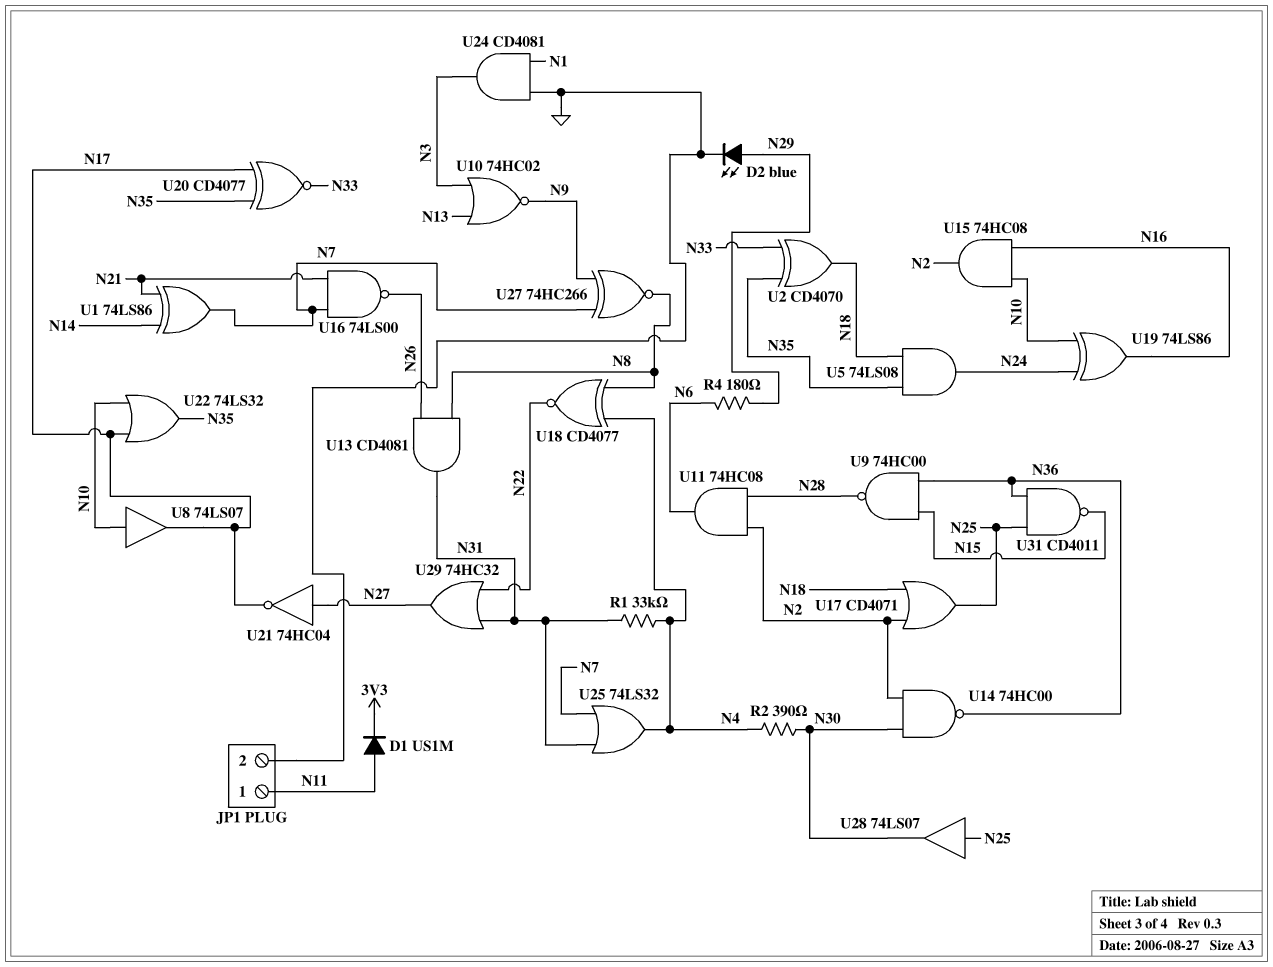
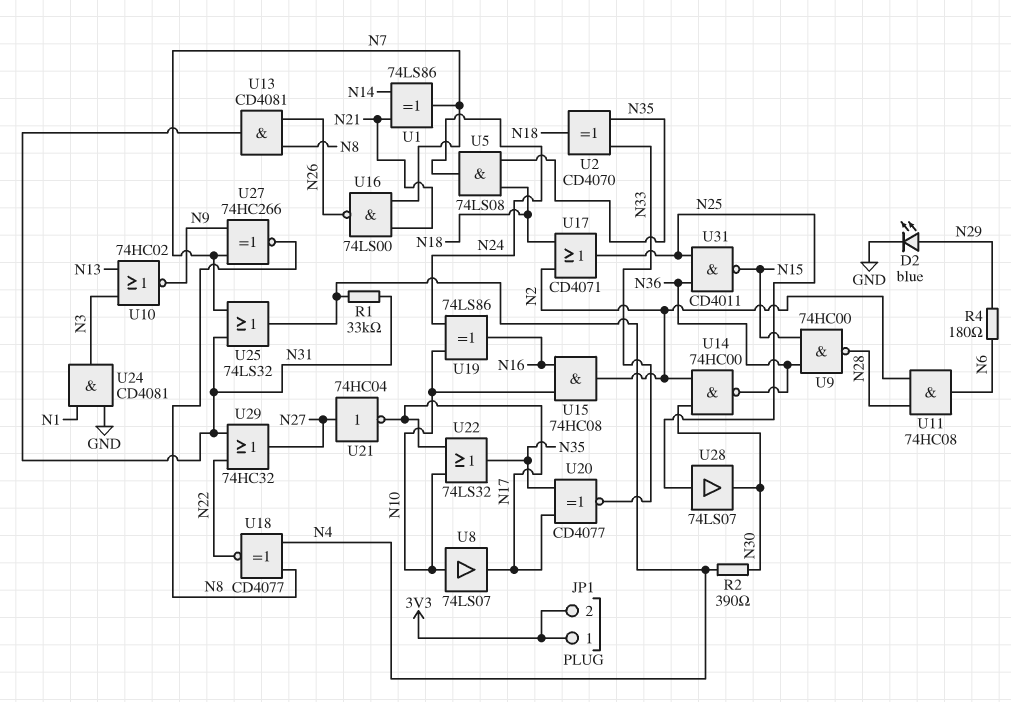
D1: diode US1M (A N11, K 3V3) -> none
JP1 pin 1: N11 -> 3V3
JP1 pin 2: GND -> 3V3

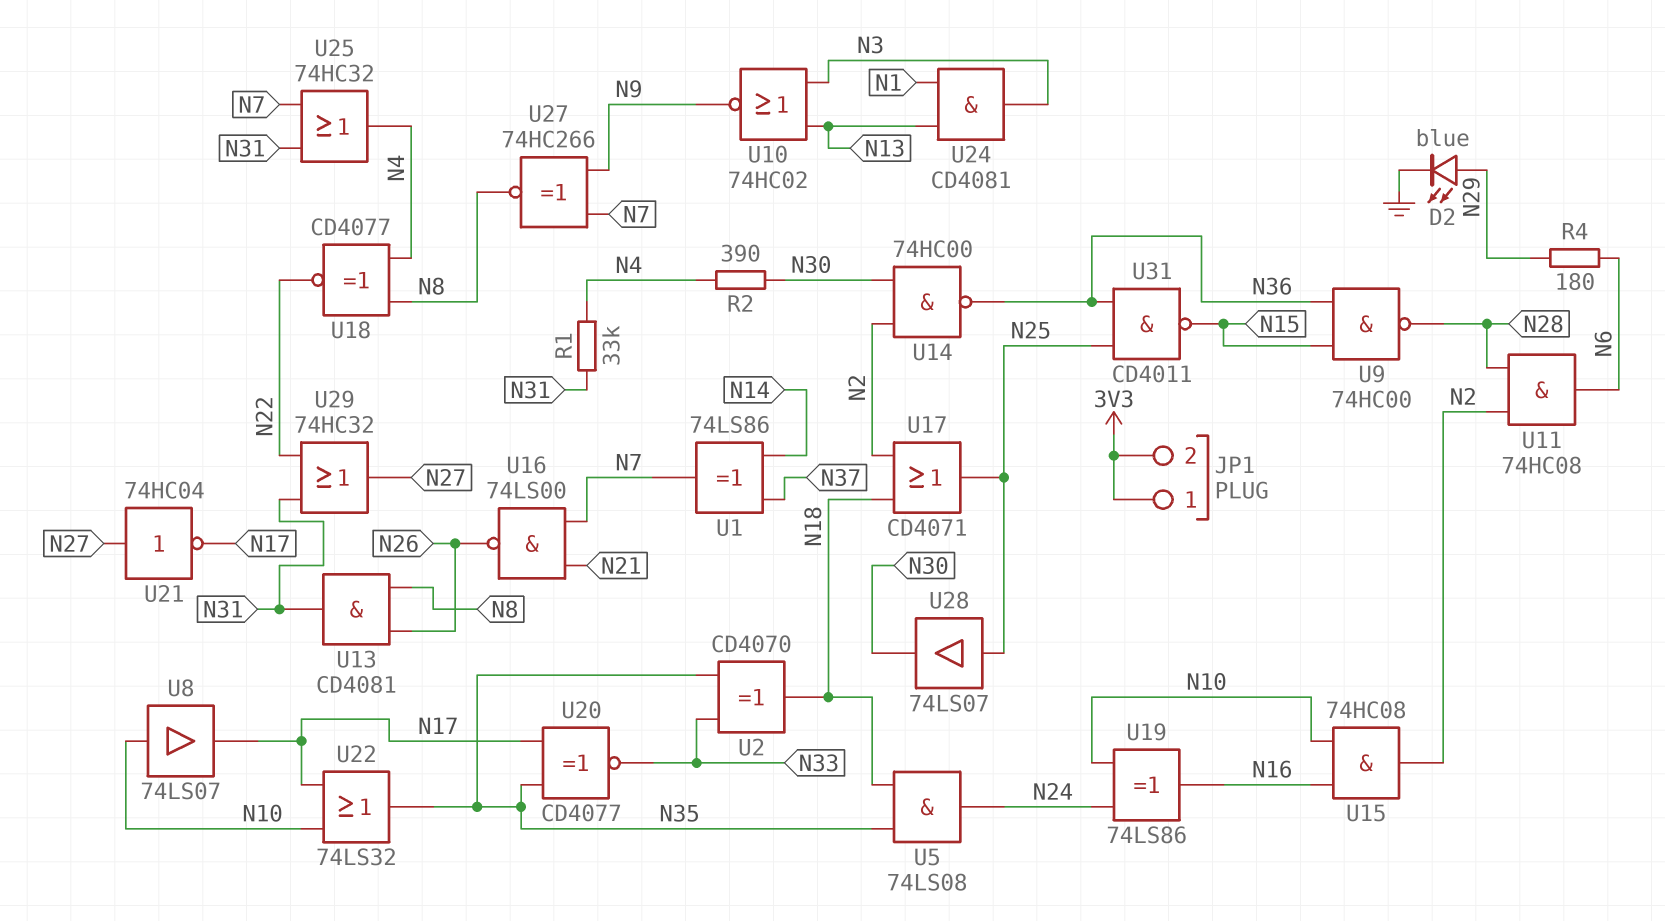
U1: XOR 74LS86 (in N14, in N21, out N7) -> XOR 74LS86 (in N14, in N37, out N7)
U24: AND CD4081 (in GND, in N1, out N3) -> AND CD4081 (in N1, in N13, out N3)
U25: OR 74LS32 (in N7, in N31, out N4) -> OR 74HC32 (in N7, in N31, out N4)

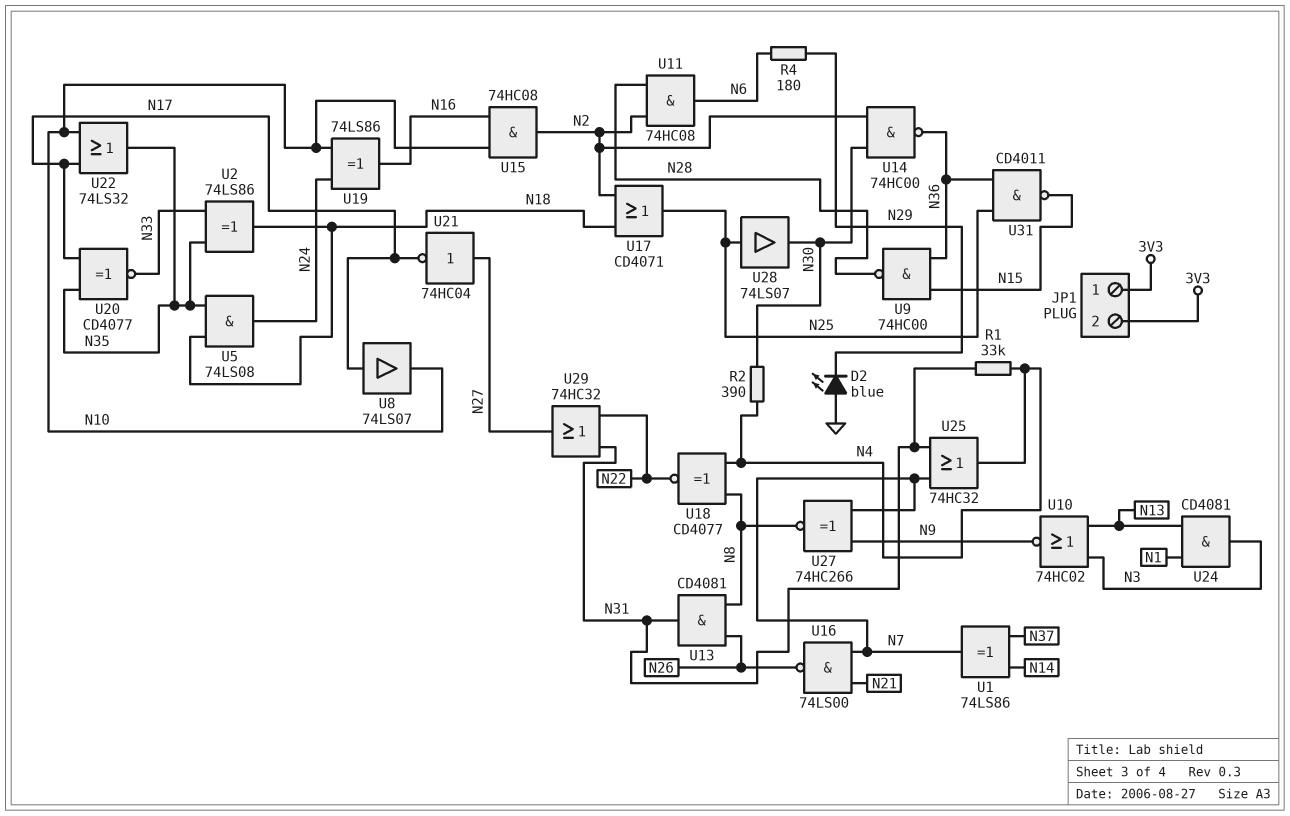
D2: LED blue (A N29, K GND) -> LED blue (A GND, K N29)
U2: XOR CD4070 (in N33, in N35, out N18) -> XOR 74LS86 (in N33, in N35, out N18)
U8: buffer 74LS07 (in N10, out N17) -> buffer 74LS07 (in N17, out N10)

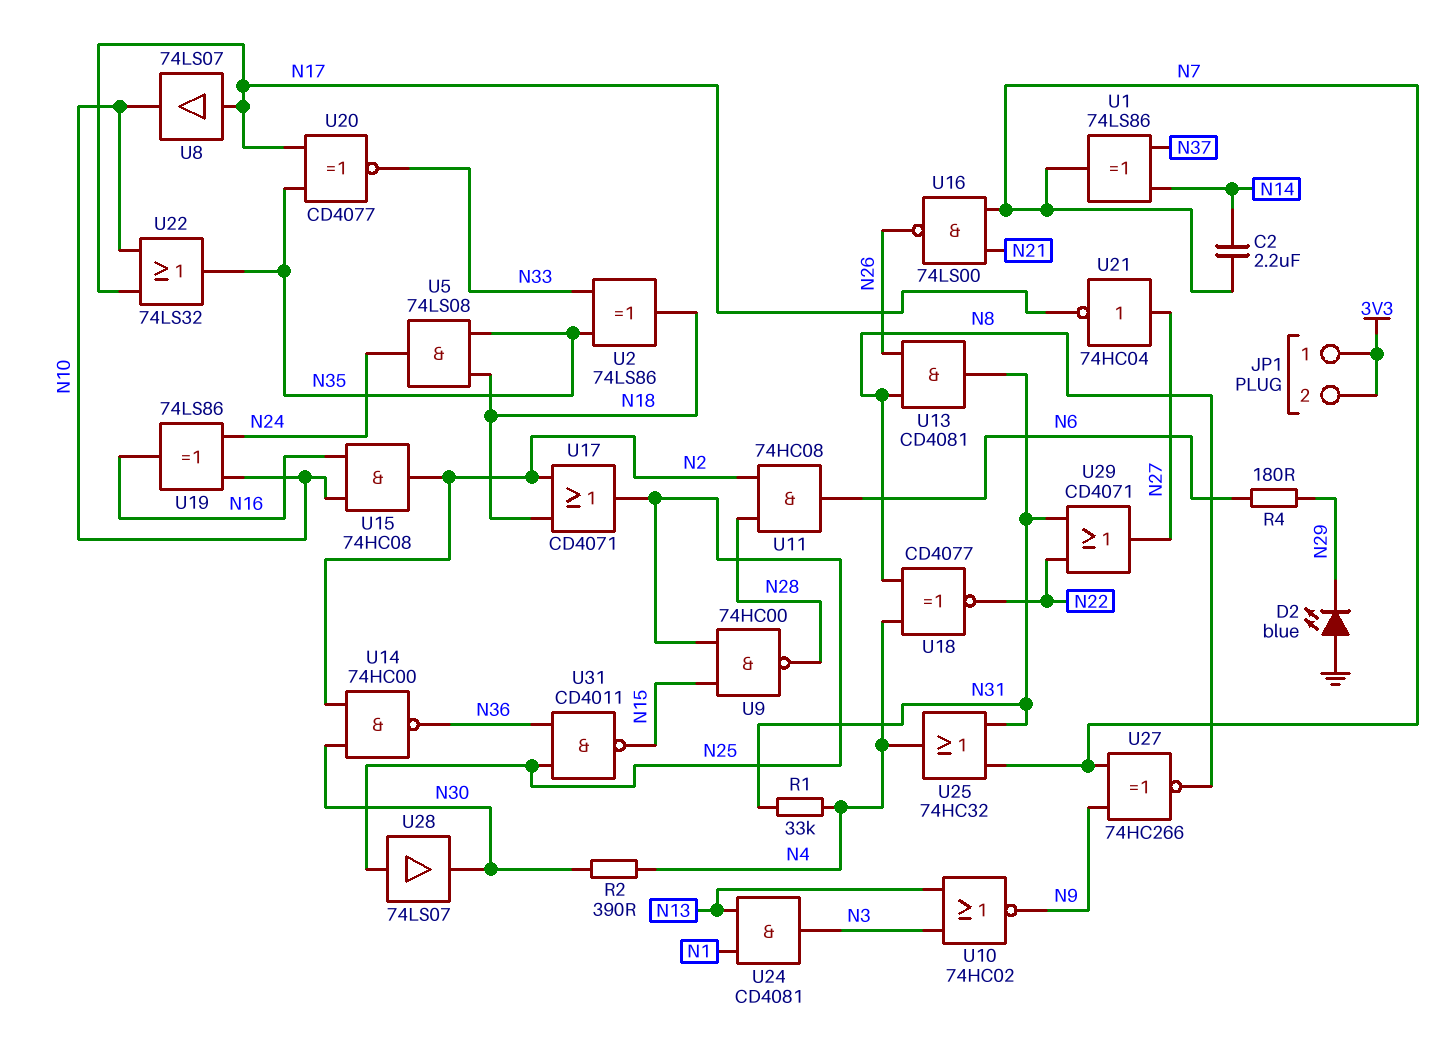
C2: none -> 2.2uF (N7, N14)
U9: NAND 74HC00 (in N15, in N36, out N28) -> NAND 74HC00 (in N15, in N25, out N28)
U29: OR 74HC32 (in N22, in N31, out N27) -> OR CD4071 (in N22, in N31, out N27)

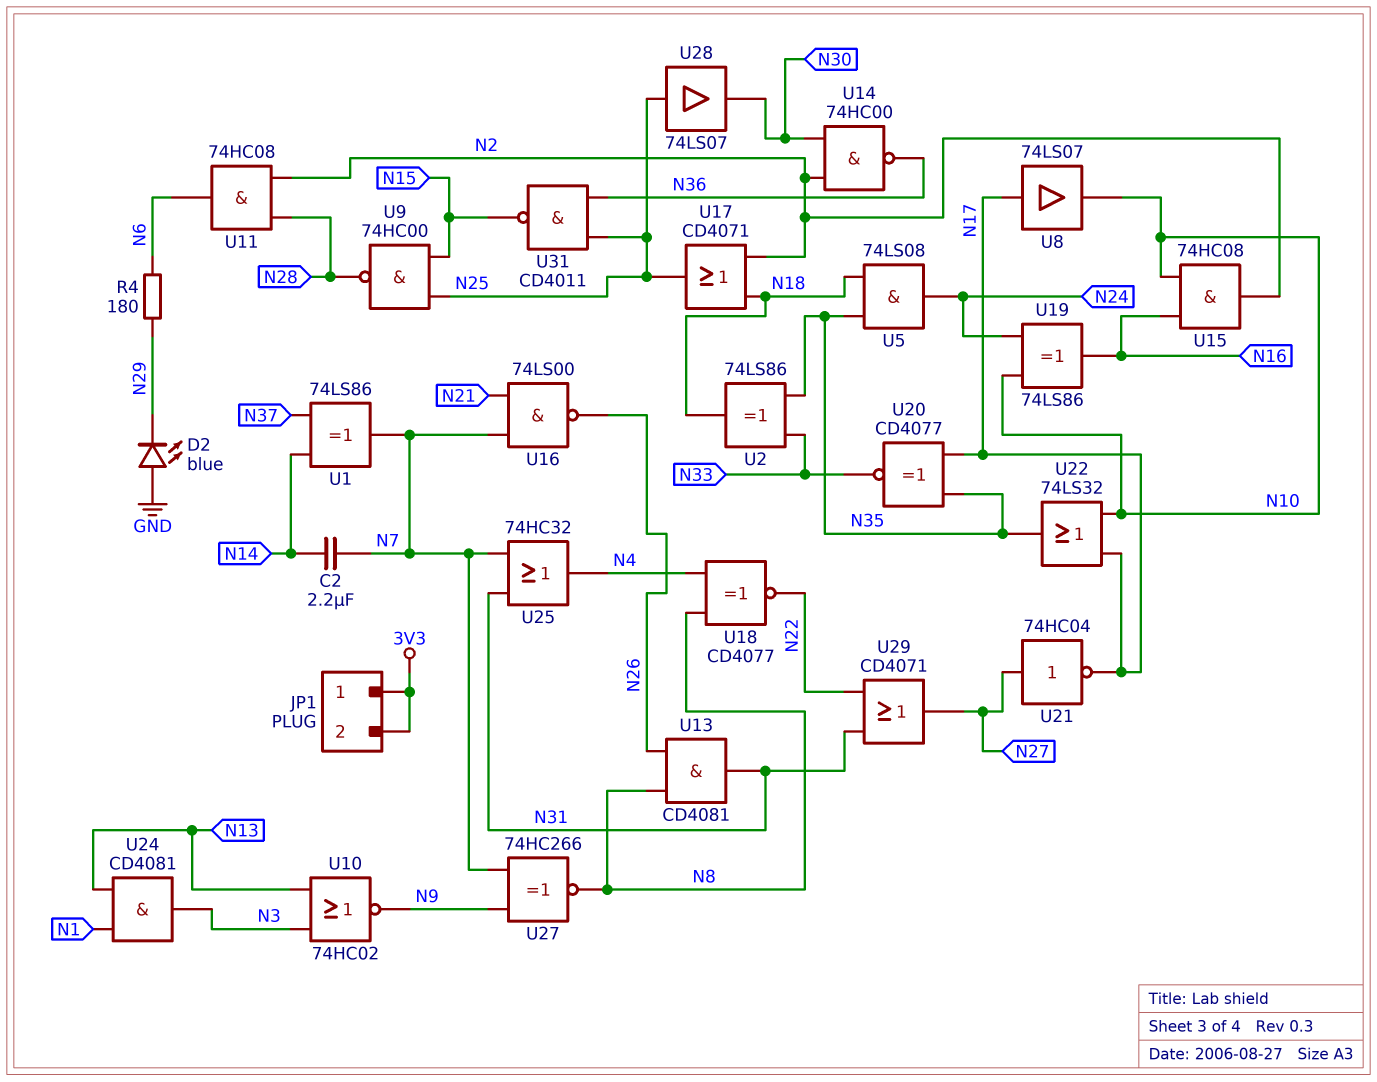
R1: 33k (N4, N31) -> none
R2: 390 (N4, N30) -> none

